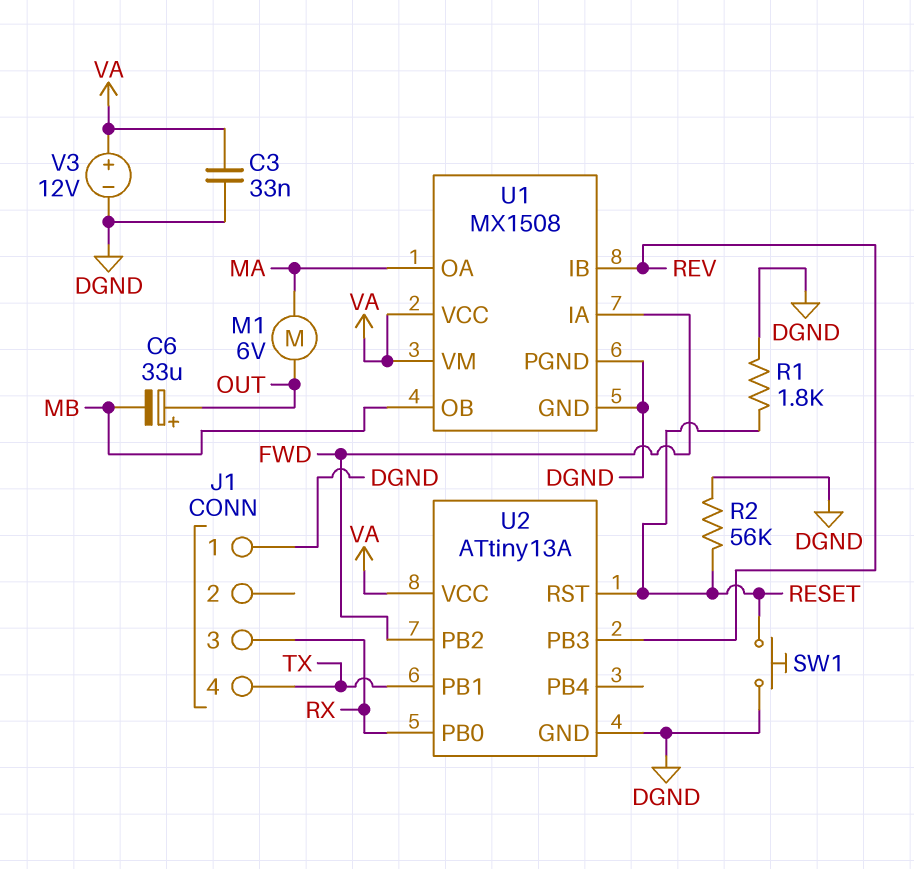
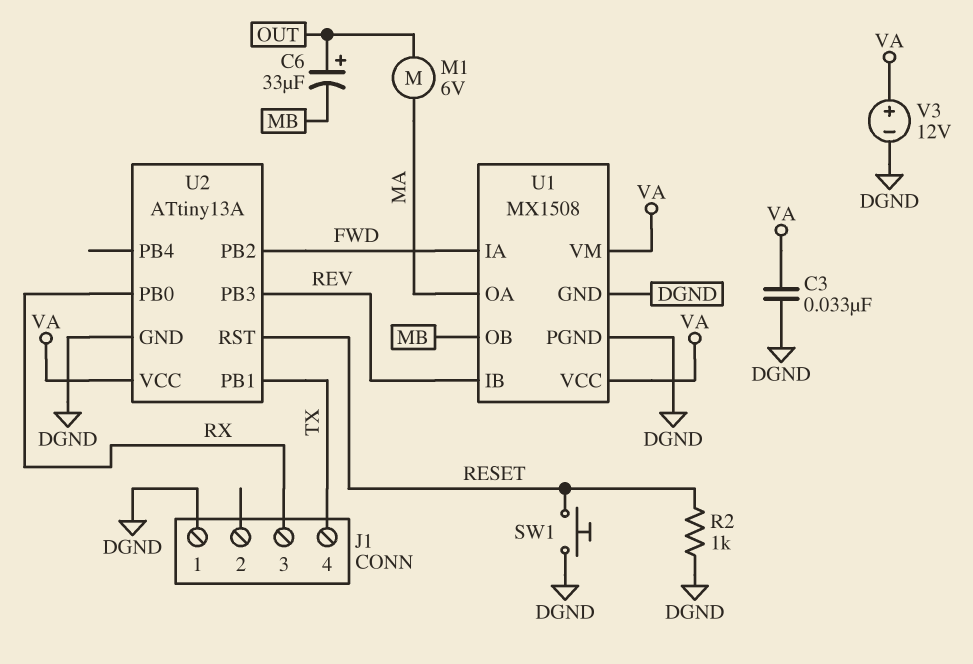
R1: 1.8k (DGND, RESET) -> none
R2: 56k (DGND, RESET) -> 1k (DGND, RESET)

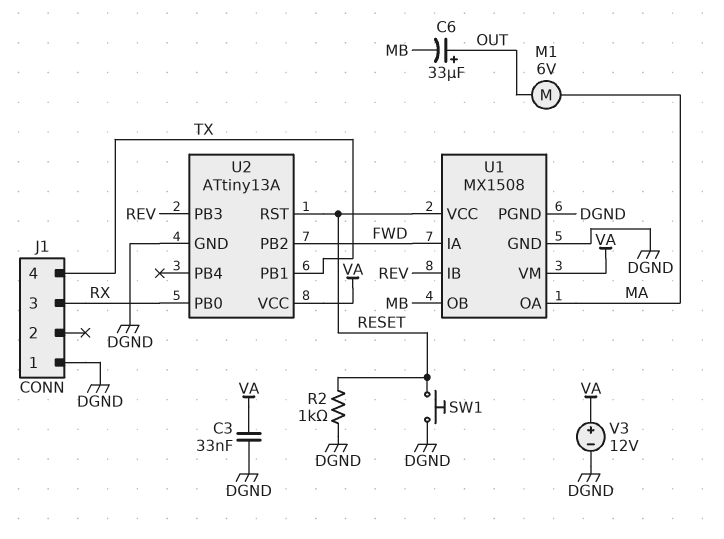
U1 pin VCC: VA -> RESET

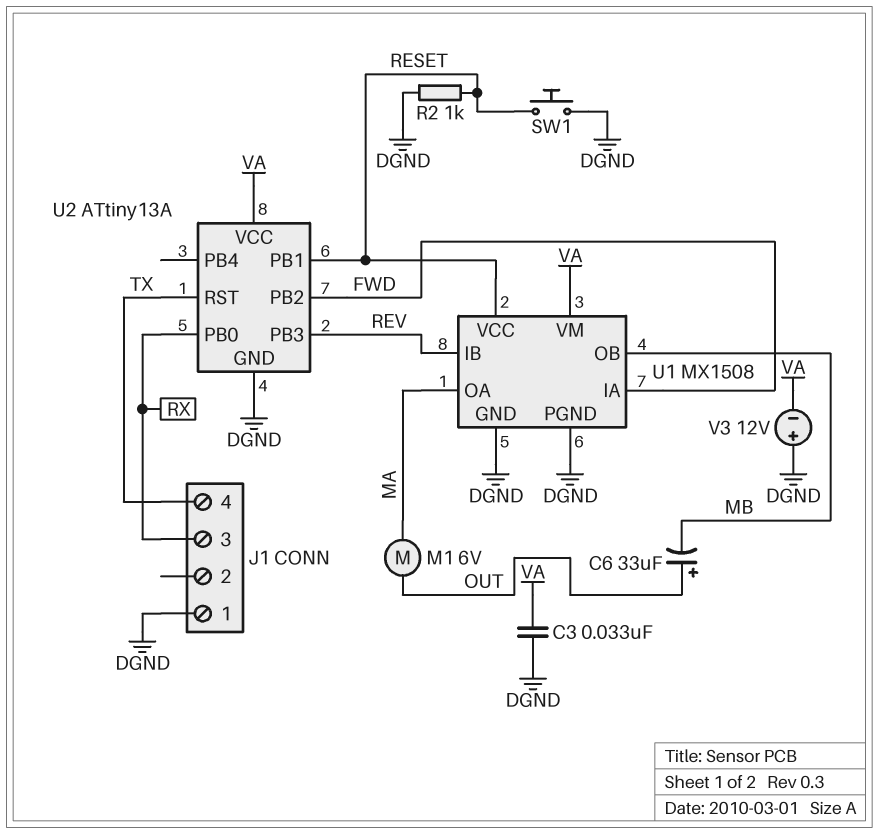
U2 pin PB1: TX -> RESET
U2 pin RST: RESET -> TX
V3: 12V (plus VA, minus DGND) -> 12V (plus DGND, minus VA)

